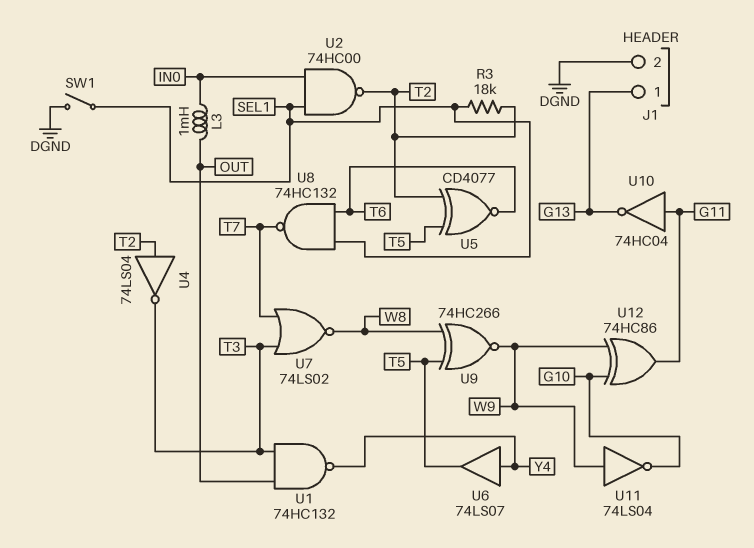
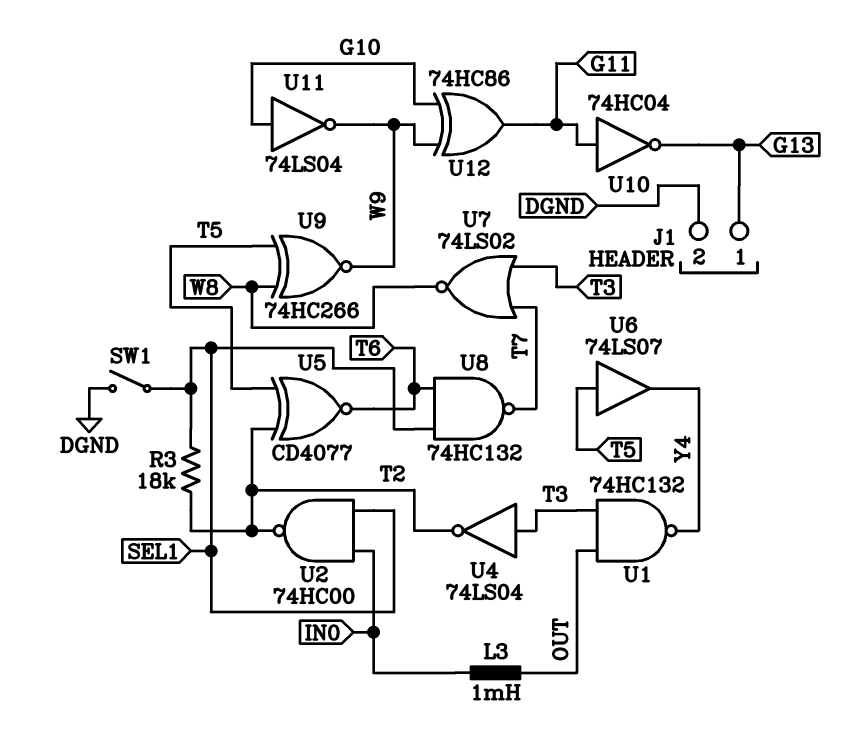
U4: NOT 74LS04 (in T2, out T3) -> NOT 74LS04 (in T3, out T2)
U6: buffer 74LS07 (in Y4, out T5) -> buffer 74LS07 (in T5, out Y4)
U11: NOT 74LS04 (in W9, out G10) -> NOT 74LS04 (in G10, out W9)

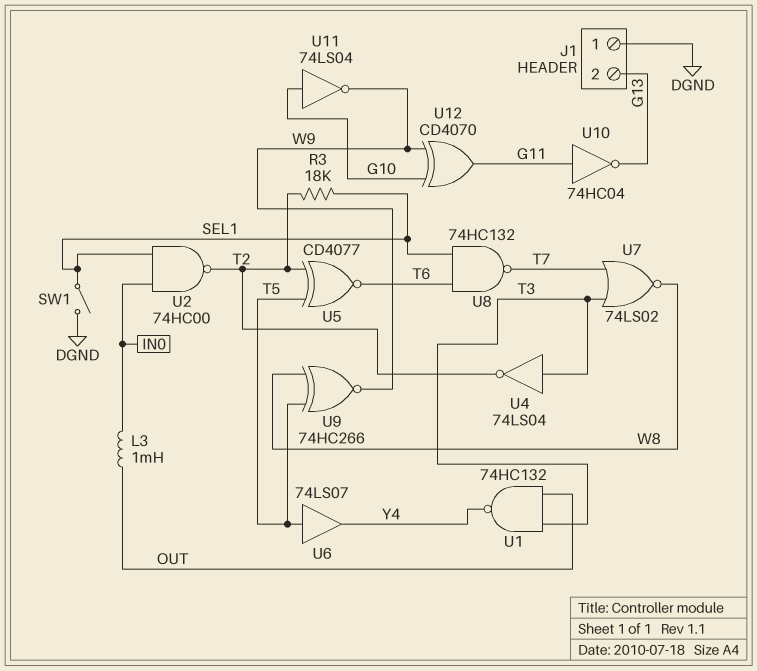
J1 pin 1: G13 -> DGND
J1 pin 2: DGND -> G13
U12: XOR 74HC86 (in G10, in W9, out G11) -> XOR CD4070 (in G10, in W9, out G11)

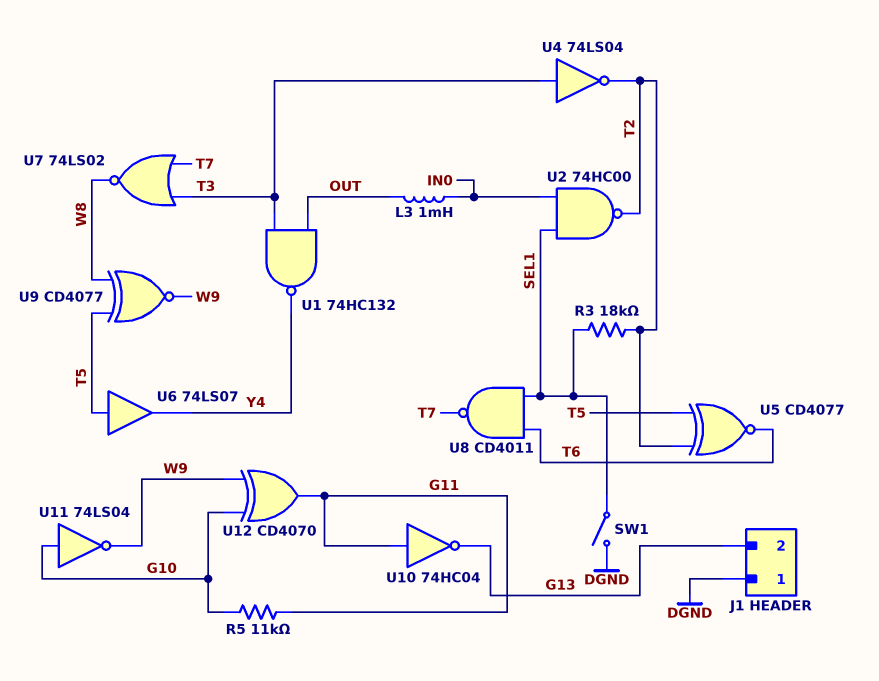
R5: none -> 11k (G10, G11)
U8: NAND 74HC132 (in SEL1, in T6, out T7) -> NAND CD4011 (in SEL1, in T6, out T7)
U9: XNOR 74HC266 (in T5, in W8, out W9) -> XNOR CD4077 (in T5, in W8, out W9)

